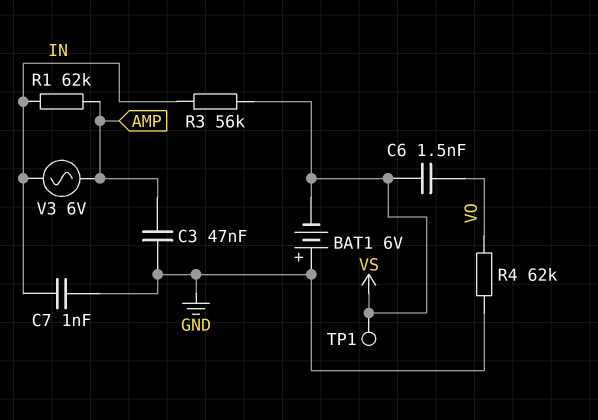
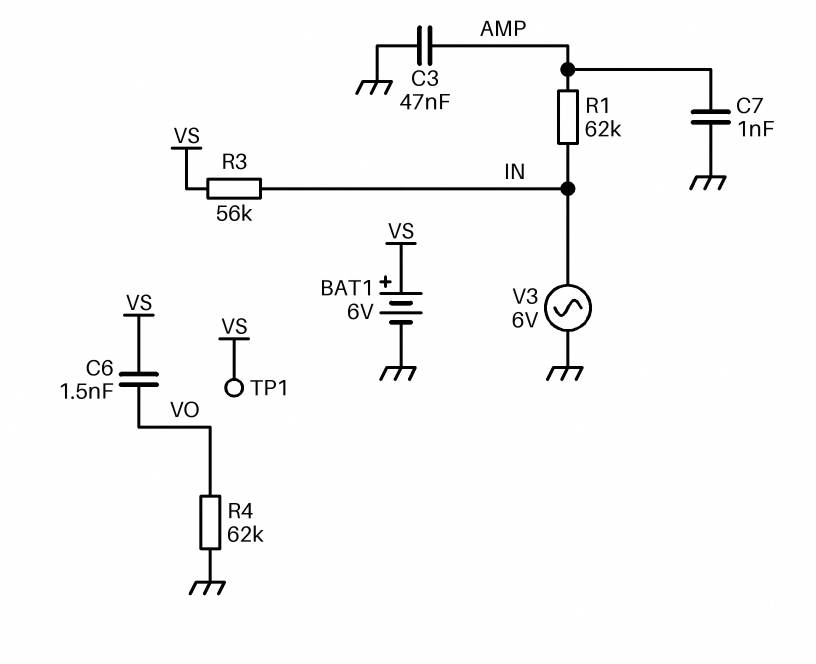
BAT1: 6V (plus GND, minus VS) -> 6V (plus VS, minus GND)
C7: 1nF (GND, IN) -> 1nF (AMP, GND)
V3: AC 6V (AMP, IN) -> AC 6V (GND, IN)

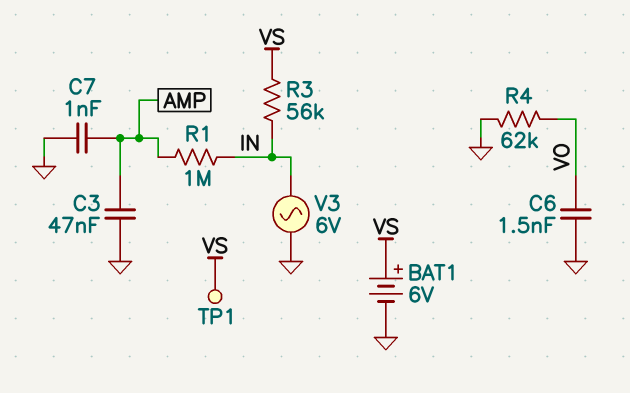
C6: 1.5nF (VO, VS) -> 1.5nF (GND, VO)
R1: 62k (AMP, IN) -> 1M (AMP, IN)

